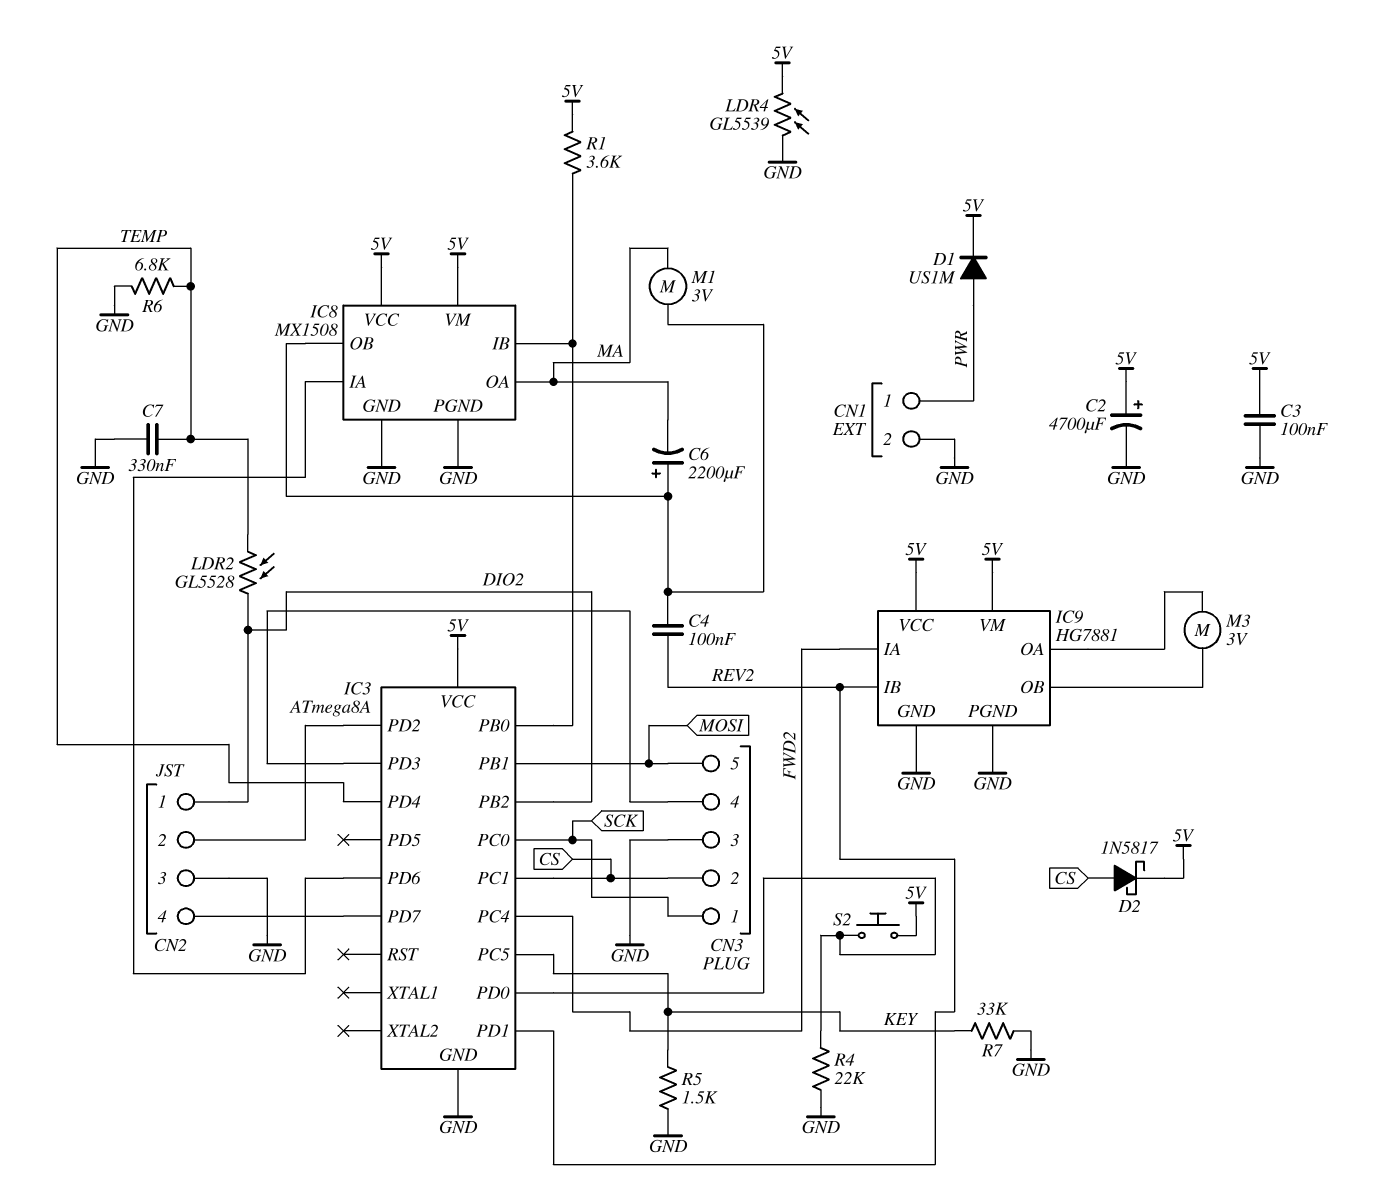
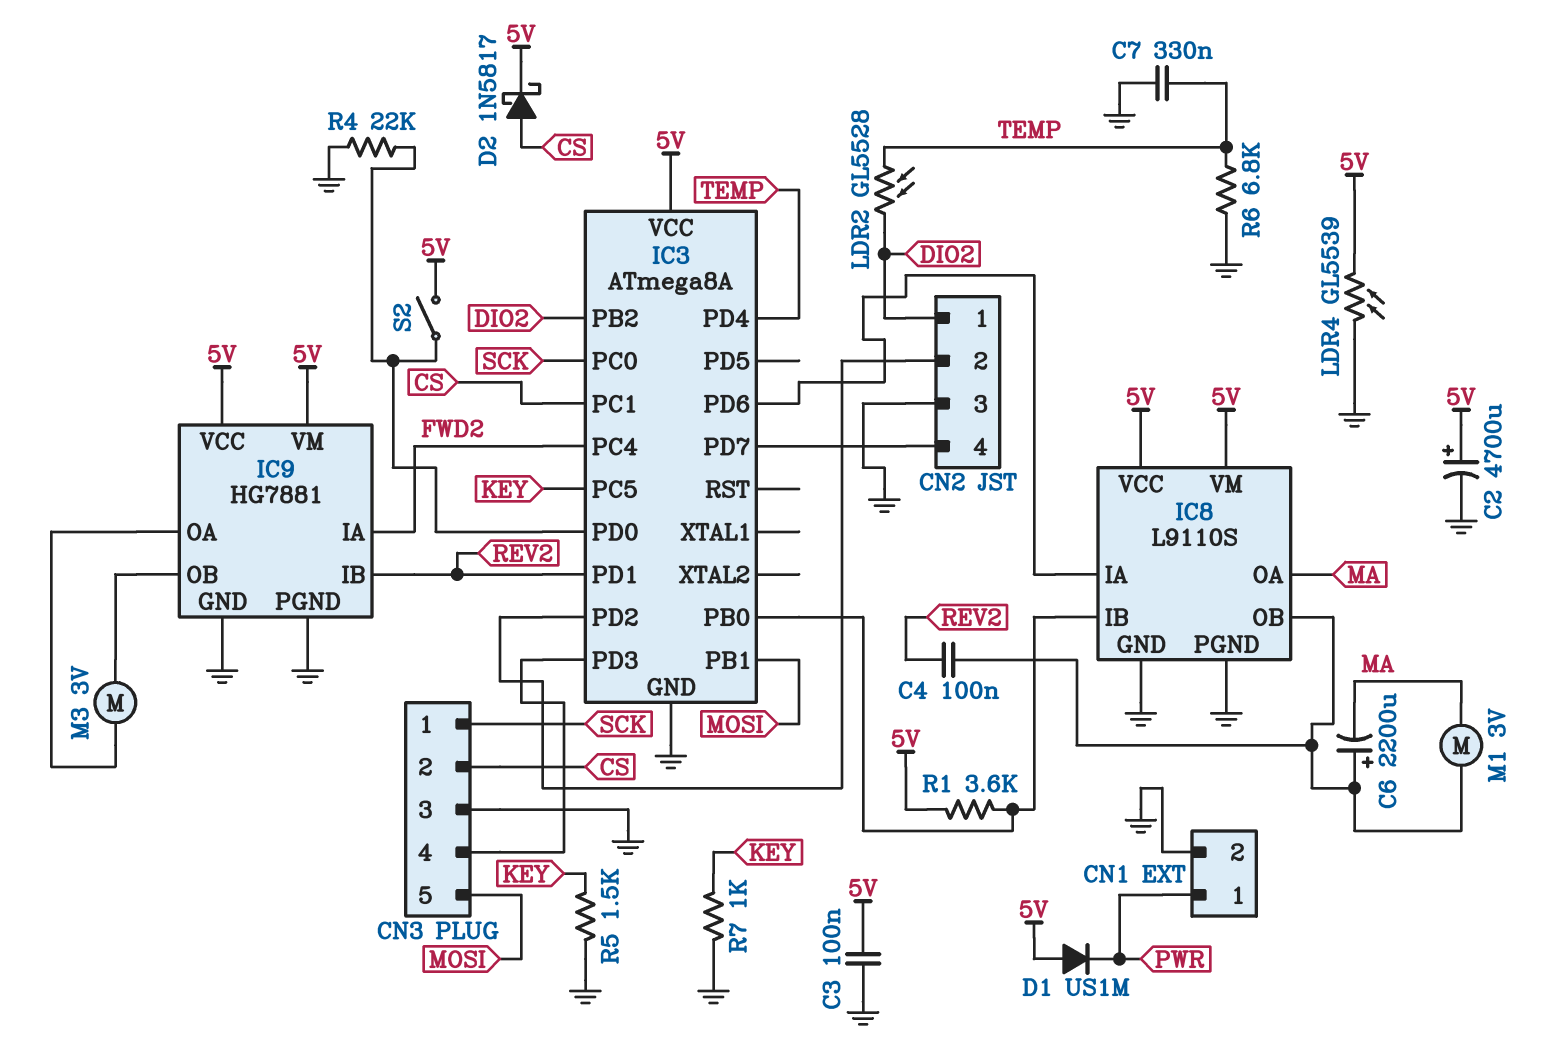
D1: diode US1M (A PWR, K 5V) -> diode US1M (A 5V, K PWR)
IC8: MX1508 -> L9110S
R7: 33k (GND, KEY) -> 1k (GND, KEY)
S2: button (5V, IC3/PD0) -> switch (5V, IC3/PD0)

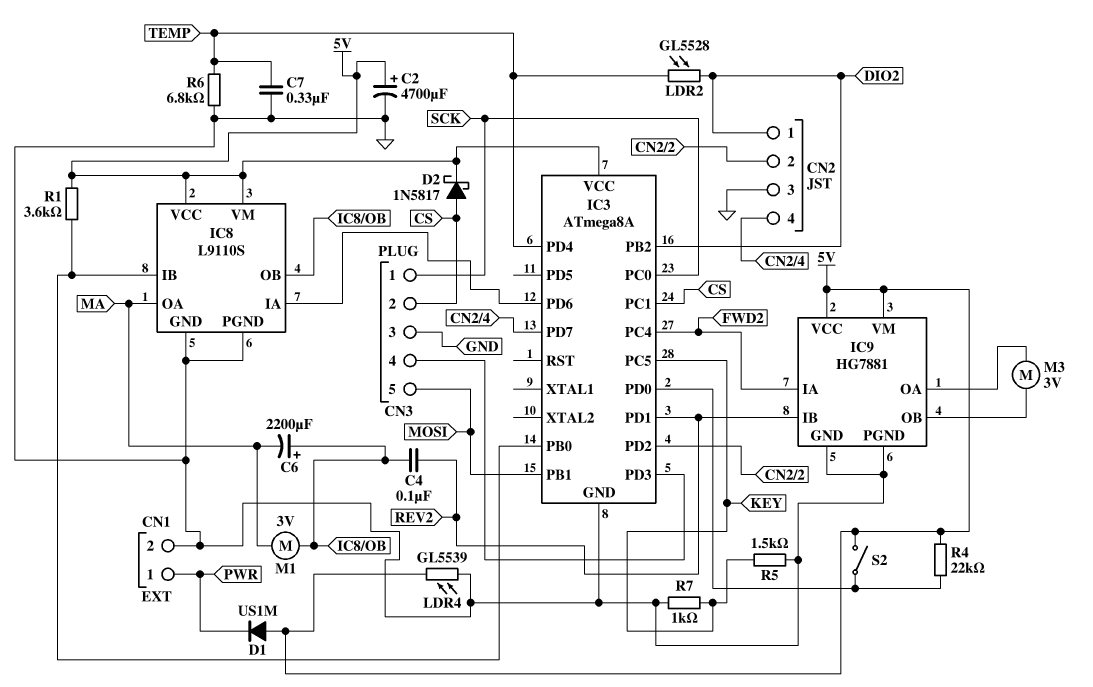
C3: 100nF (5V, GND) -> none
R4: 22k (GND, IC3/PD0) -> 22k (5V, IC3/PD0)

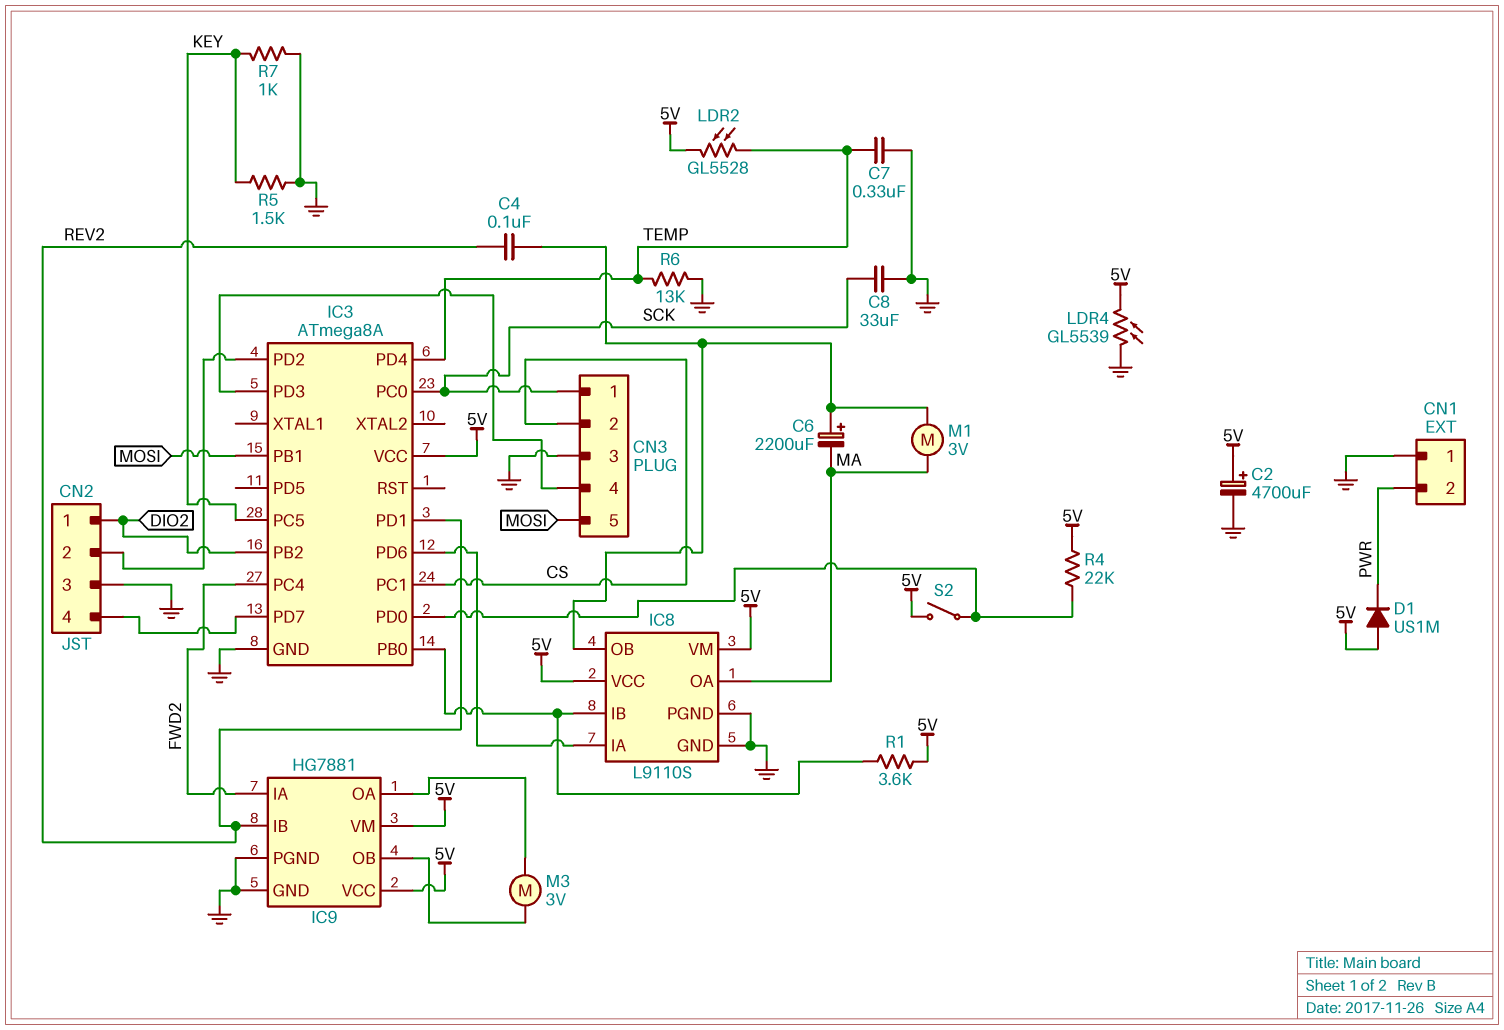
C8: none -> 33uF (GND, SCK)
CN1 pin 1: PWR -> GND
CN1 pin 2: GND -> PWR
D2: schottky 1N5817 (A CS, K 5V) -> none
LDR2: GL5528 (DIO2, TEMP) -> GL5528 (5V, TEMP)
R6: 6.8k (GND, TEMP) -> 13k (GND, TEMP)

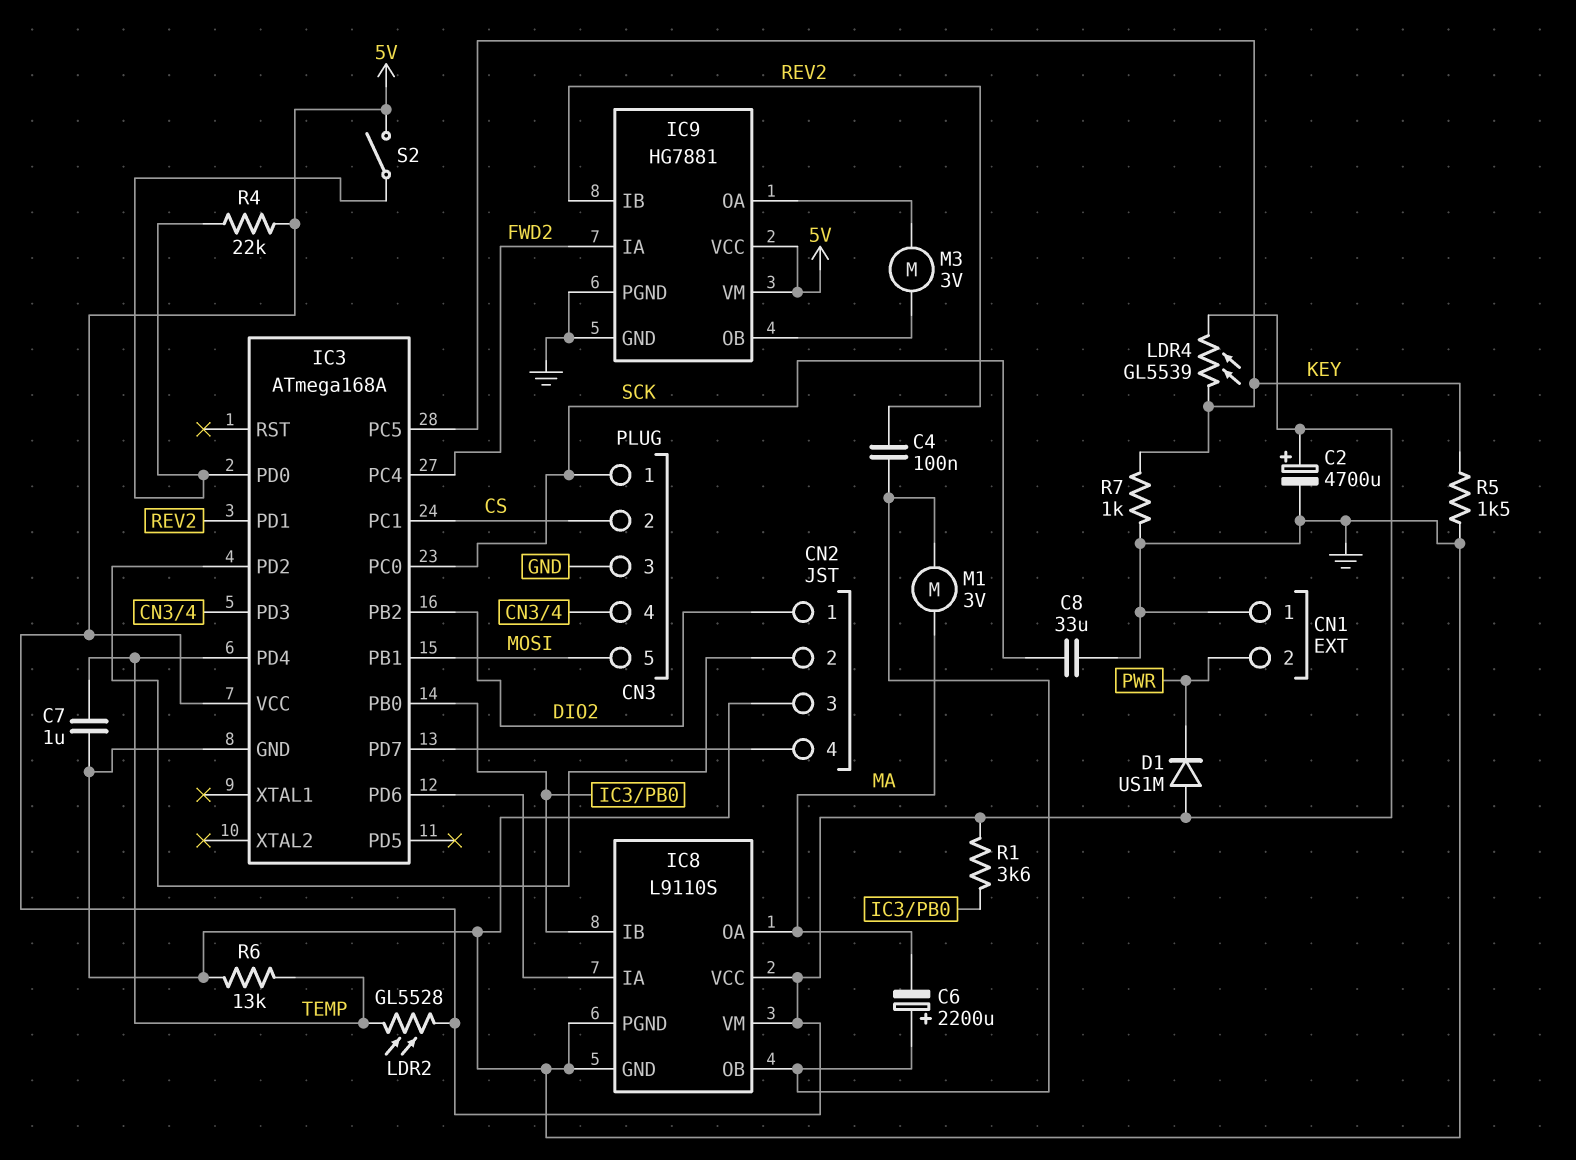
C7: 330nF (GND, TEMP) -> 1uF (GND, TEMP)
IC3: ATmega8A -> ATmega168A
LDR4: GL5539 (5V, GND) -> GL5539 (5V, KEY)

